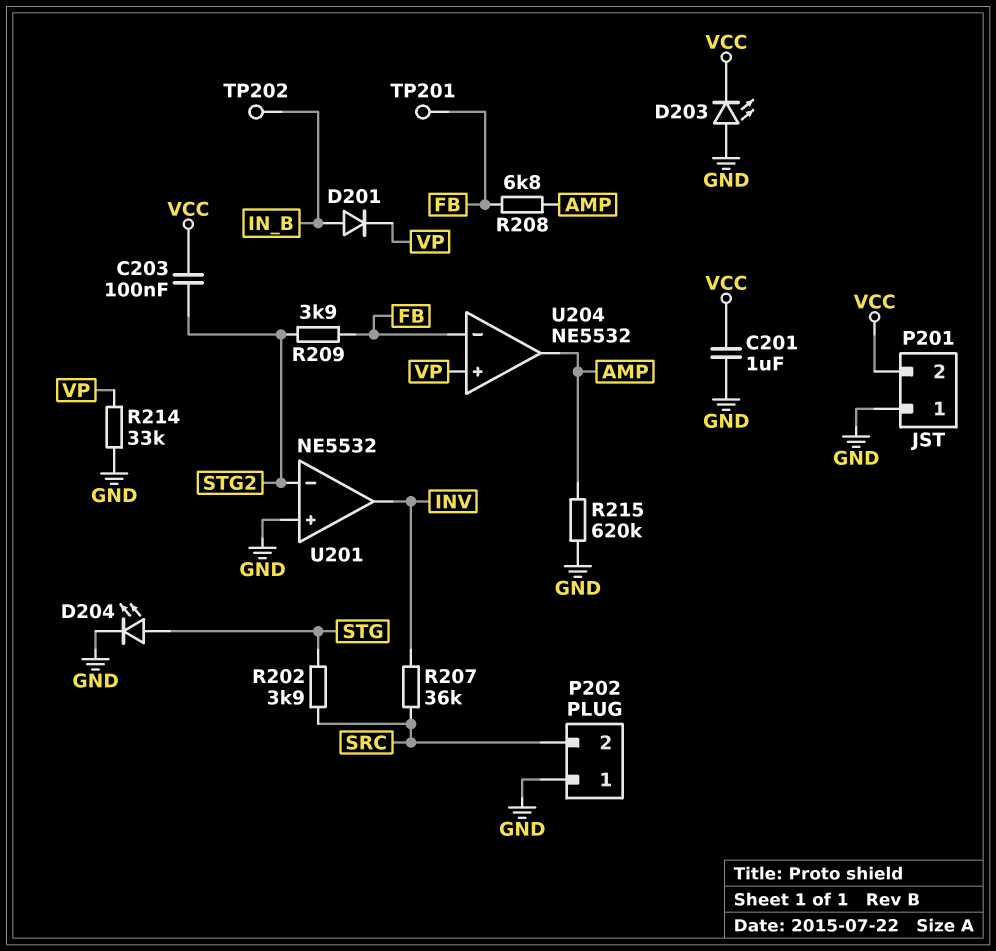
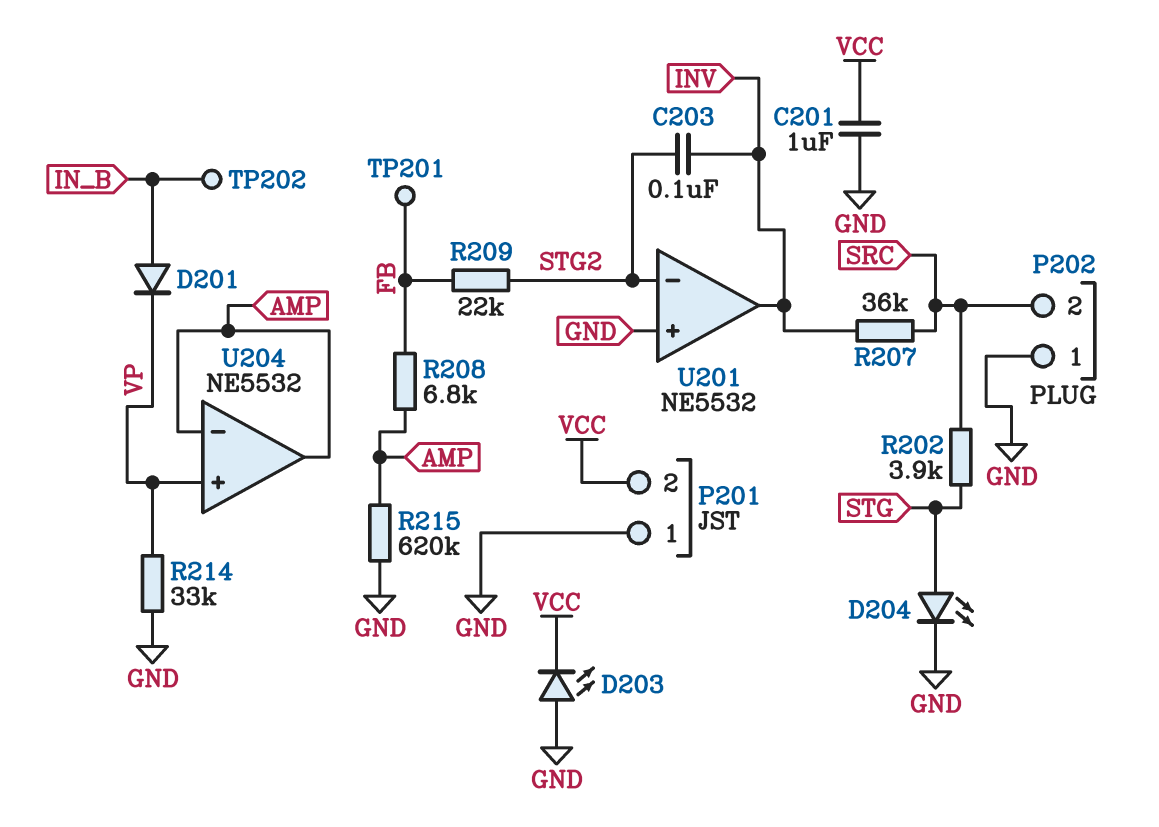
C203: 100nF (STG2, VCC) -> 100nF (INV, STG2)
R209: 3.9k (FB, STG2) -> 22k (FB, STG2)
U204 pin in-: FB -> AMP

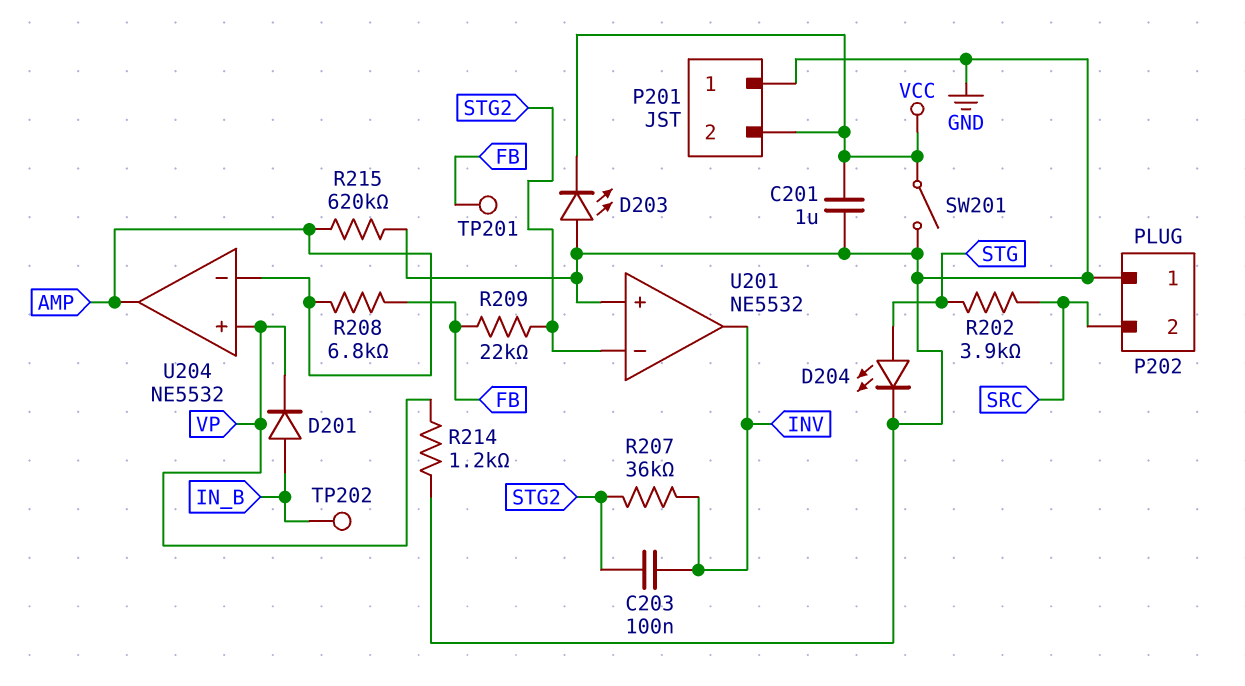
R207: 36k (INV, SRC) -> 36k (INV, STG2)
R214: 33k (GND, VP) -> 1.2k (GND, VP)
SW201: none -> switch (GND, VCC)

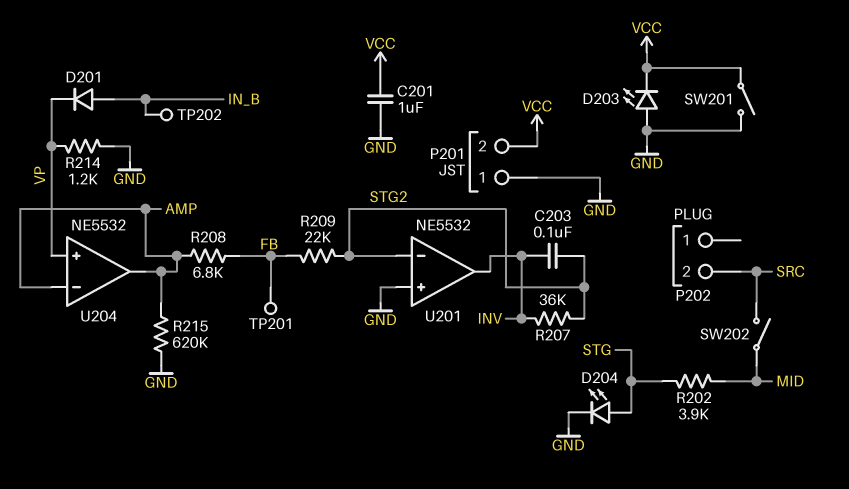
P202 pin 1: GND -> none
R202: 3.9k (SRC, STG) -> 3.9k (MID, STG)
SW202: none -> switch (MID, SRC)

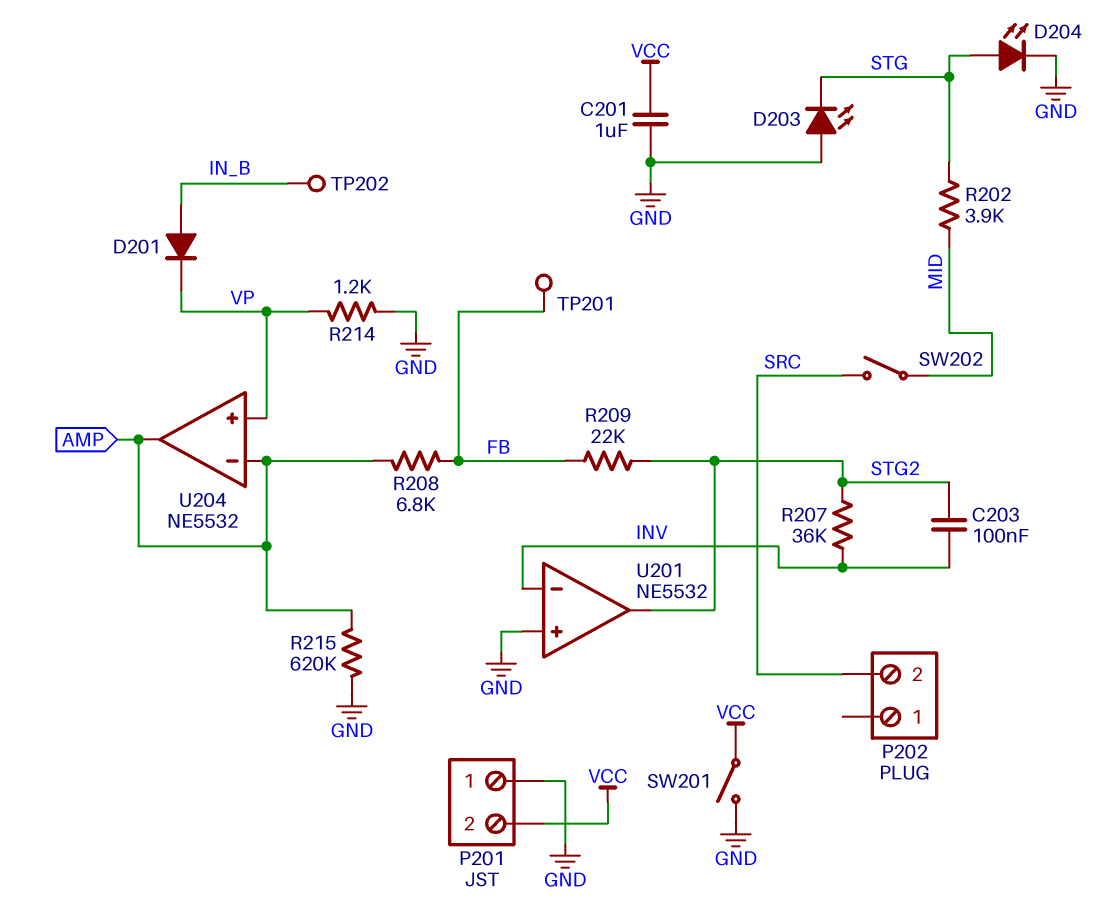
D203: LED (A GND, K VCC) -> LED (A GND, K STG)
U201 pin in-: STG2 -> INV
U201 pin out: INV -> STG2

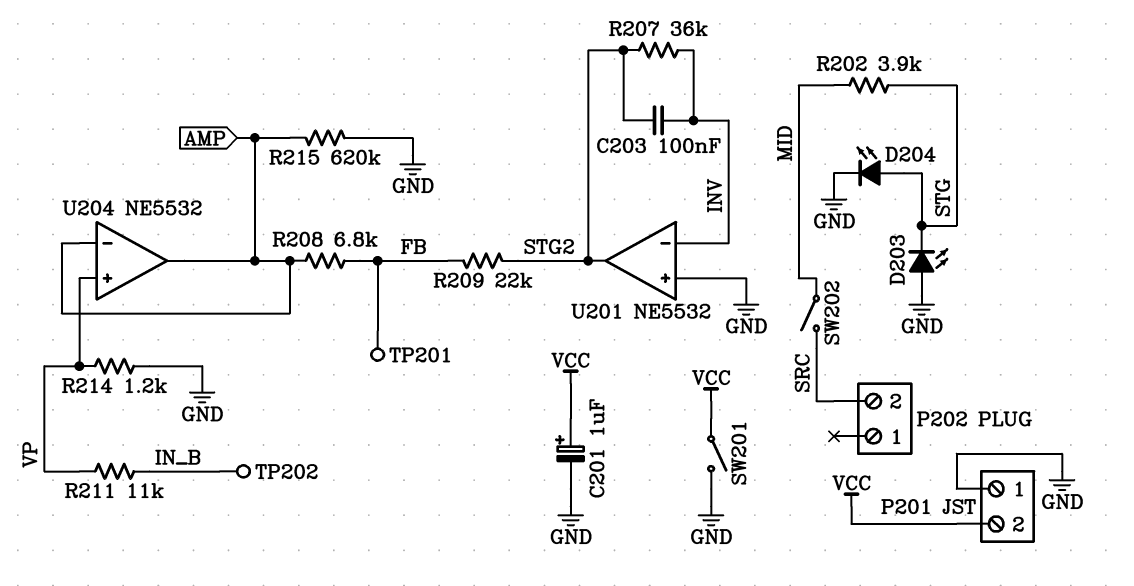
C201: 1uF (GND, VCC) -> 1uF (plus VCC, minus GND)
D201: diode (A IN_B, K VP) -> none
R211: none -> 11k (IN_B, VP)

